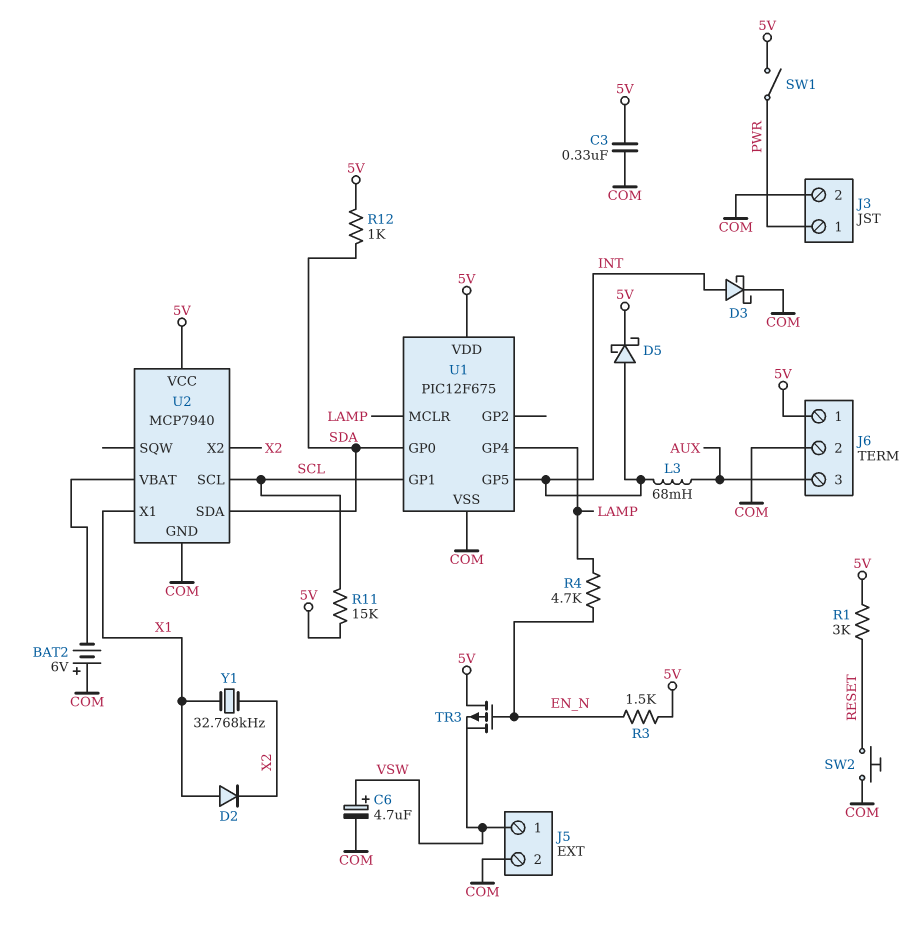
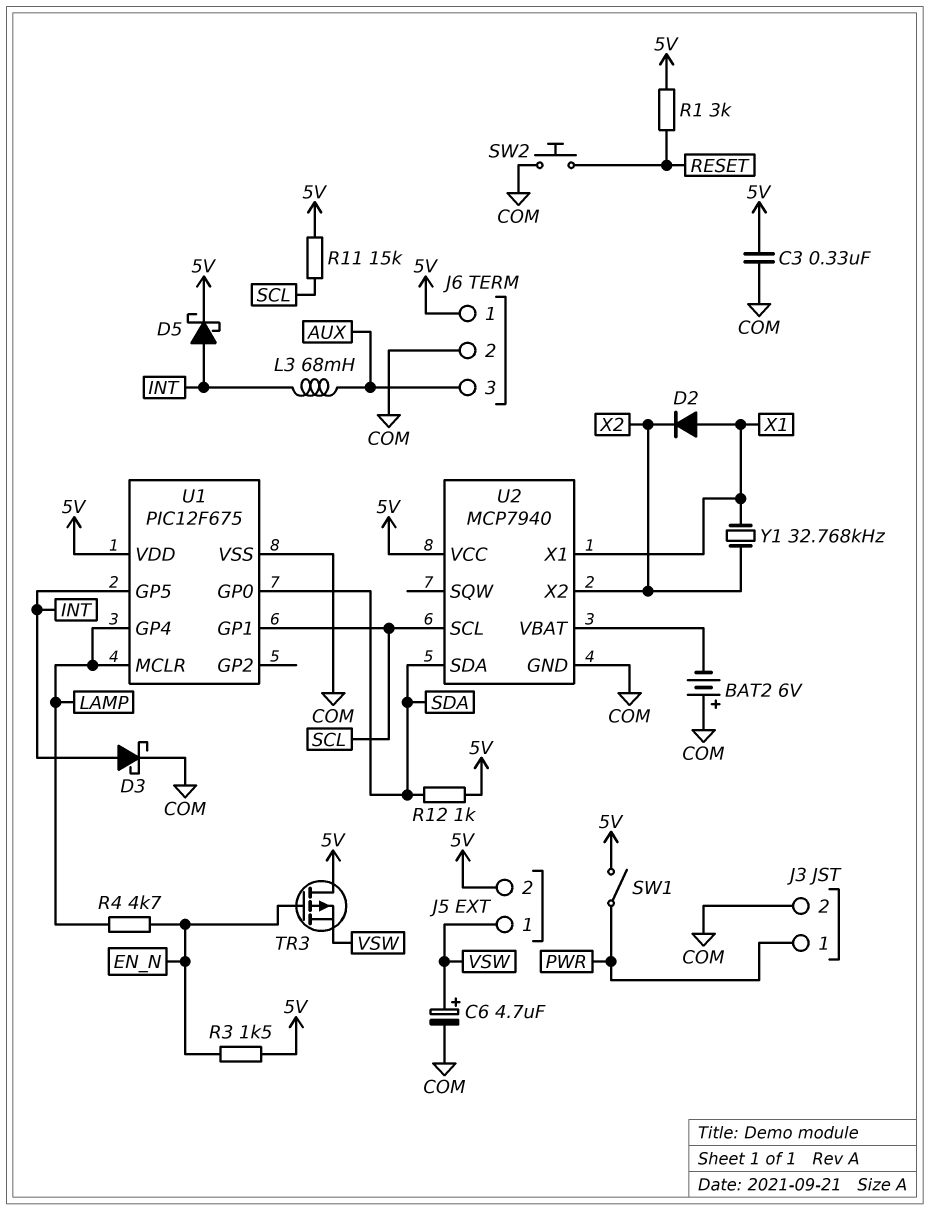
J5 pin 2: COM -> 5V

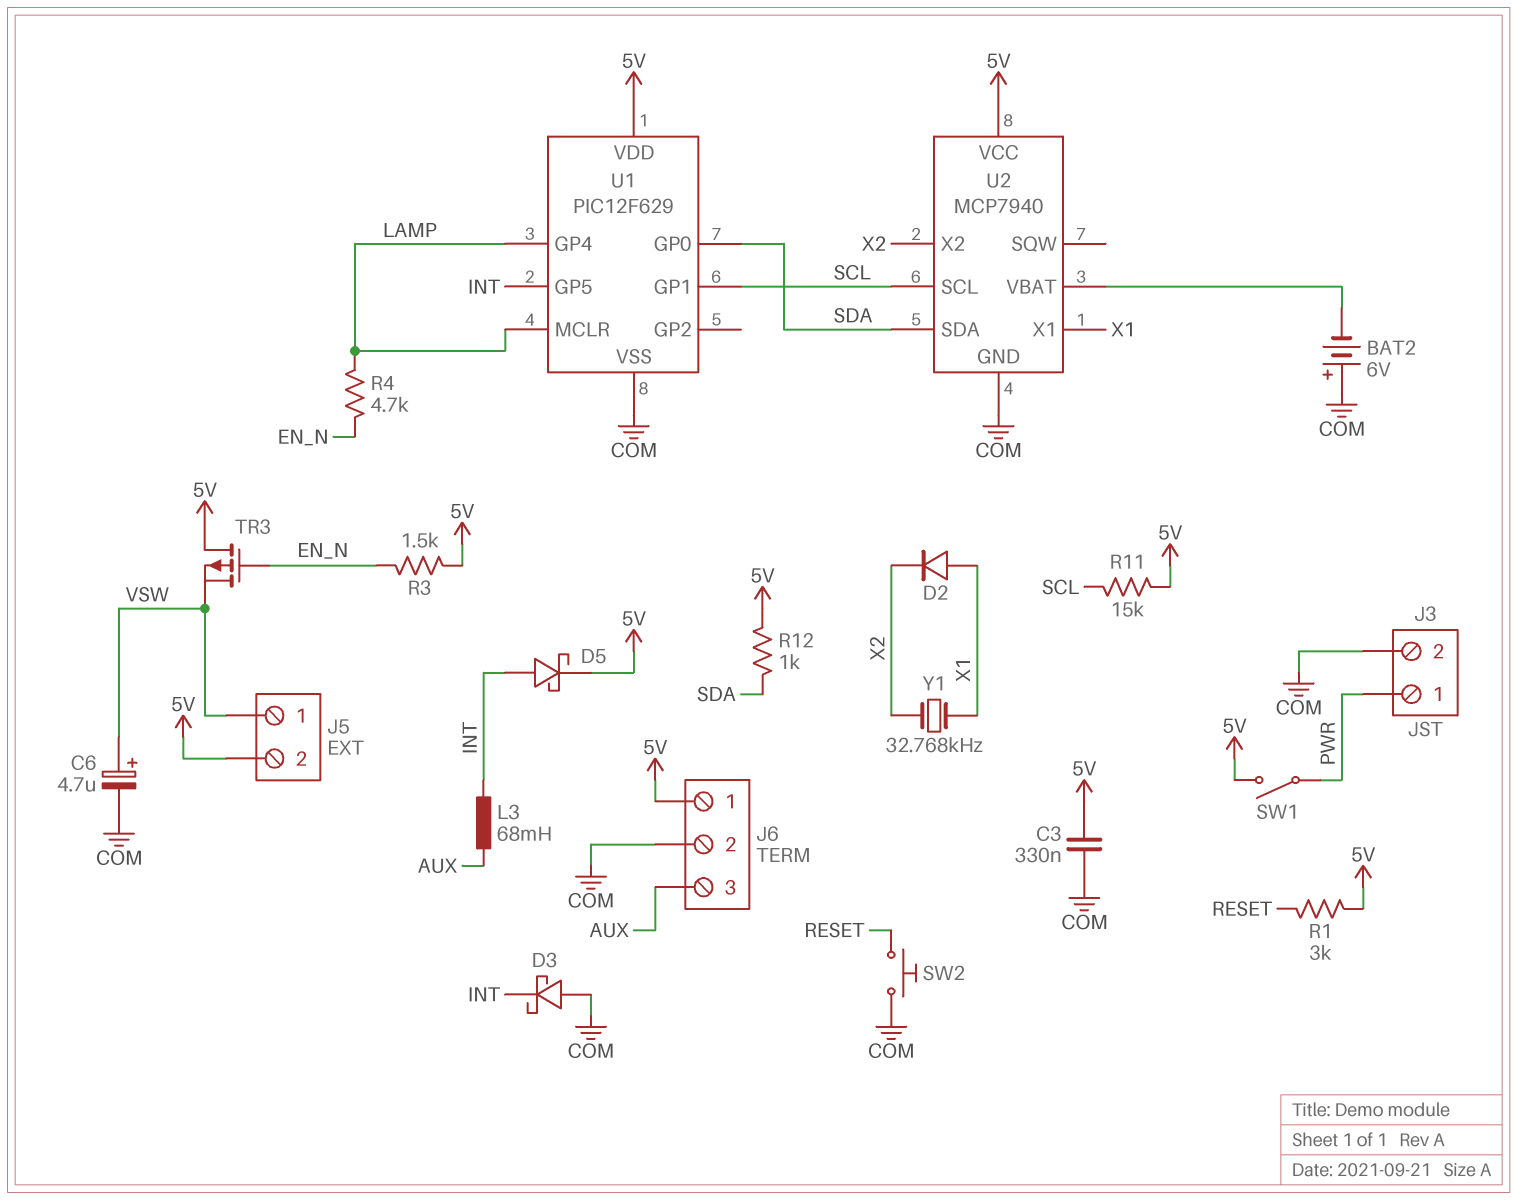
D3: schottky (A INT, K COM) -> schottky (A COM, K INT)
U1: PIC12F675 -> PIC12F629

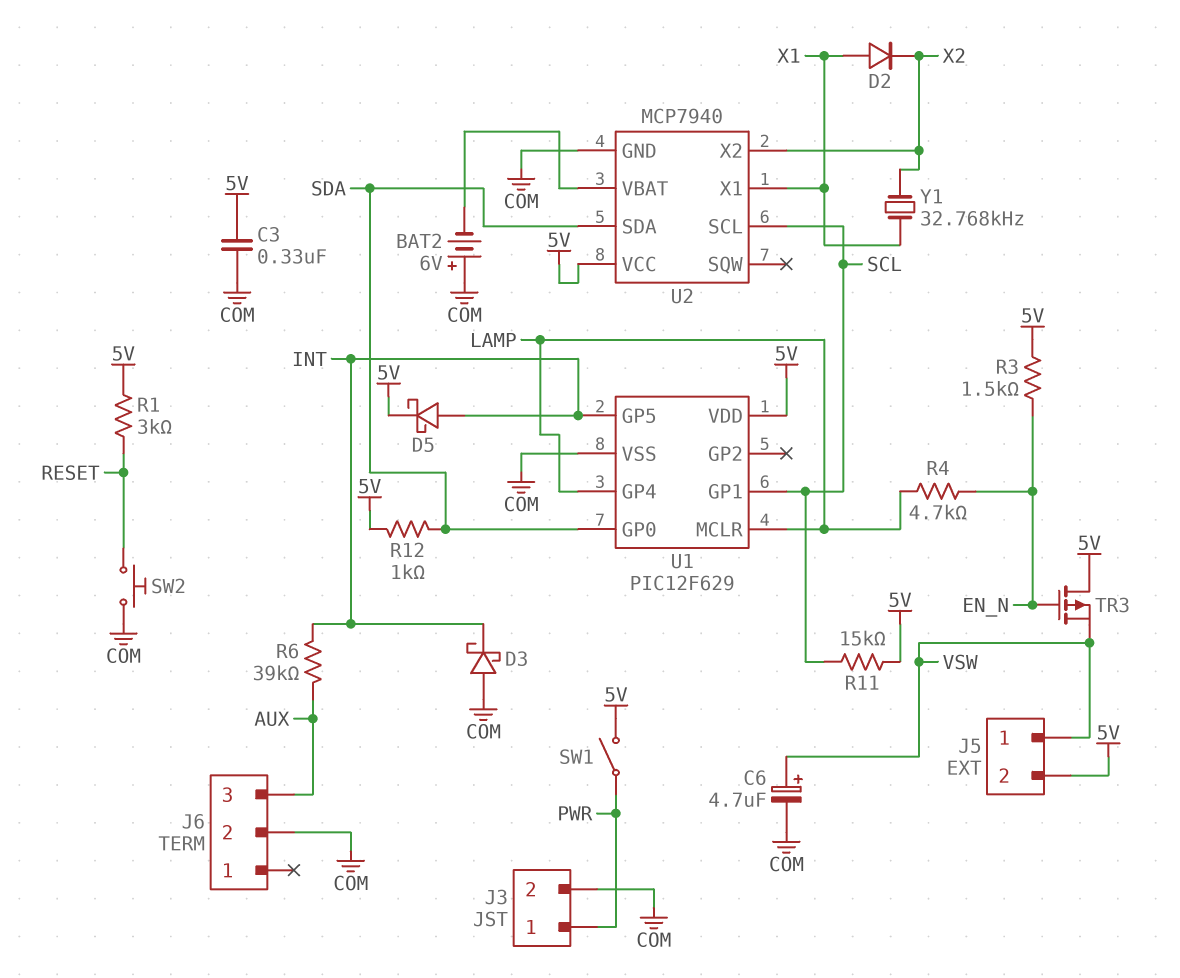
J6 pin 1: 5V -> none
L3: 68mH (AUX, INT) -> none
R6: none -> 39k (AUX, INT)

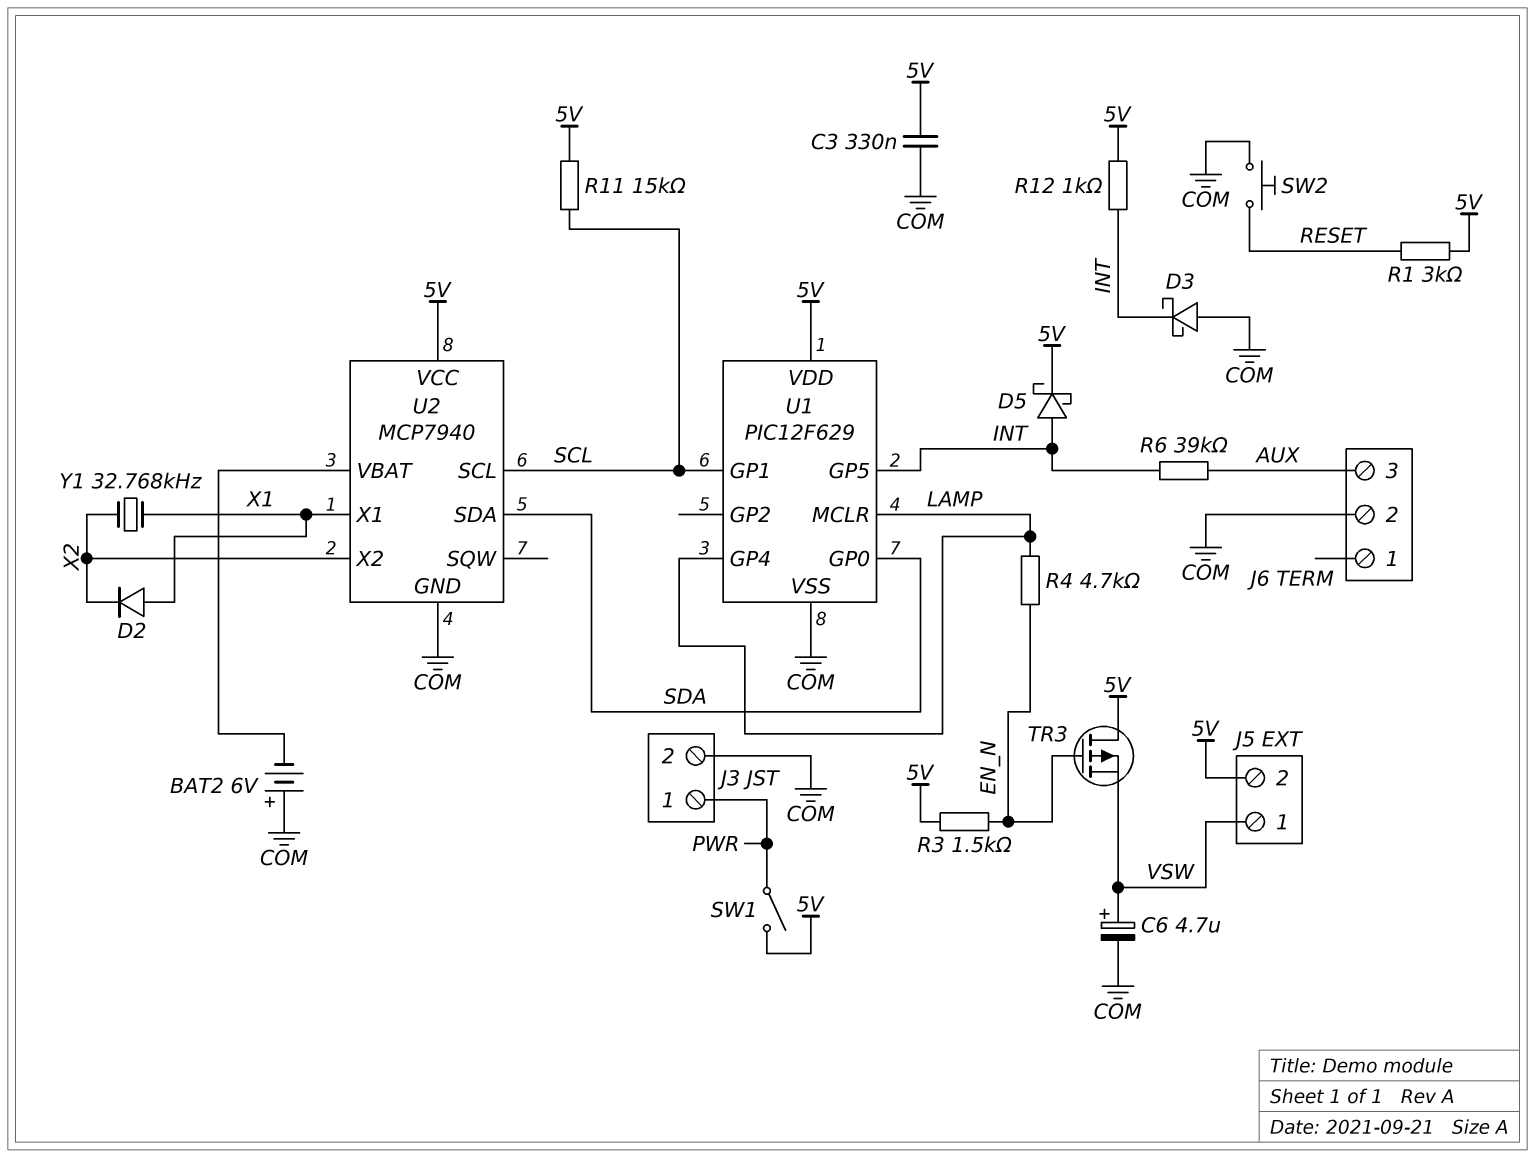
R12: 1k (5V, SDA) -> 1k (5V, INT)

